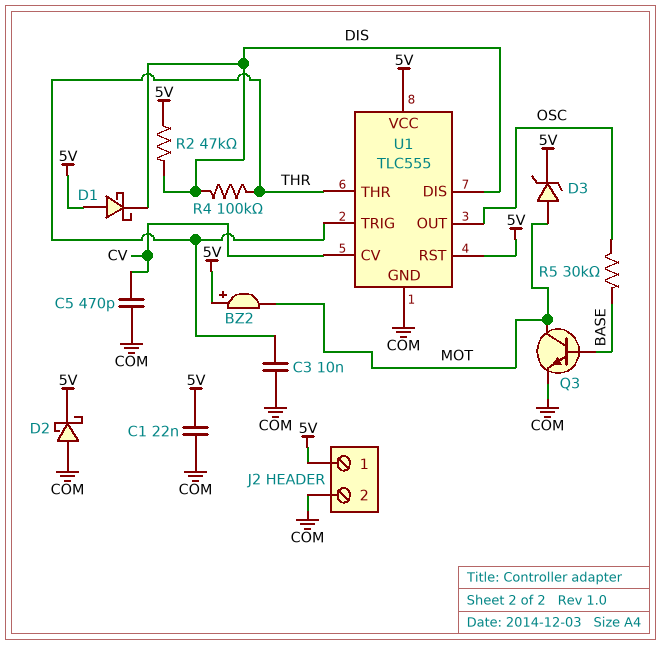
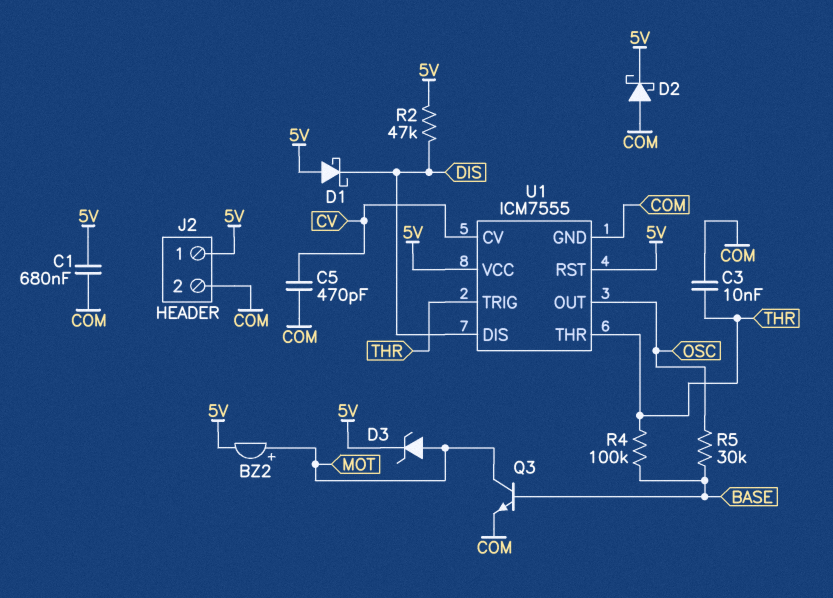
BZ2: buzzer (plus 5V, minus MOT) -> buzzer (plus MOT, minus 5V)
C1: 22nF (5V, COM) -> 680nF (5V, COM)
R4: 100k (DIS, THR) -> 100k (BASE, THR)
U1: TLC555 -> ICM7555

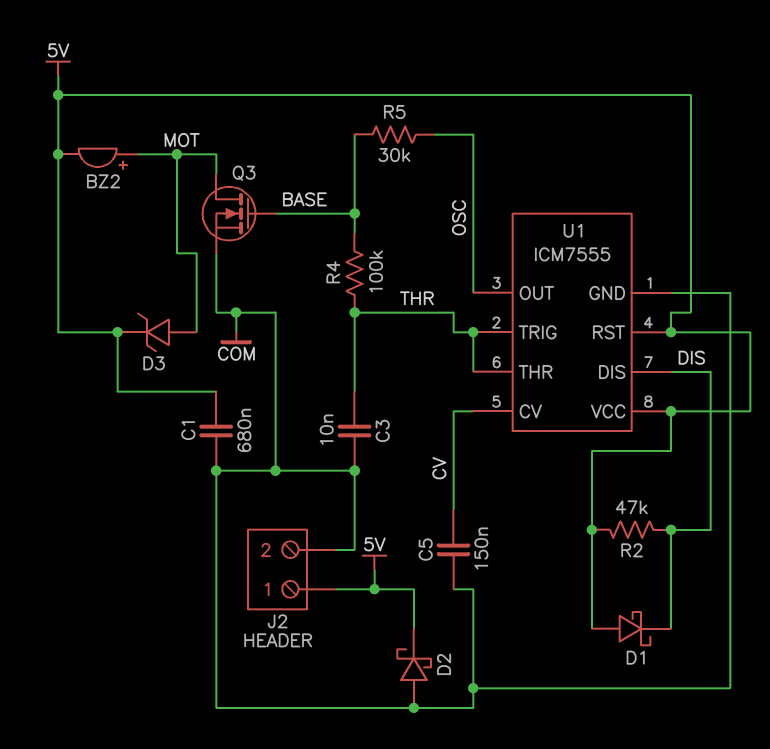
C5: 470pF (COM, CV) -> 150nF (COM, CV)
Q3: NPN (B BASE, C MOT, E COM) -> NMOS (G BASE, D MOT, S COM)

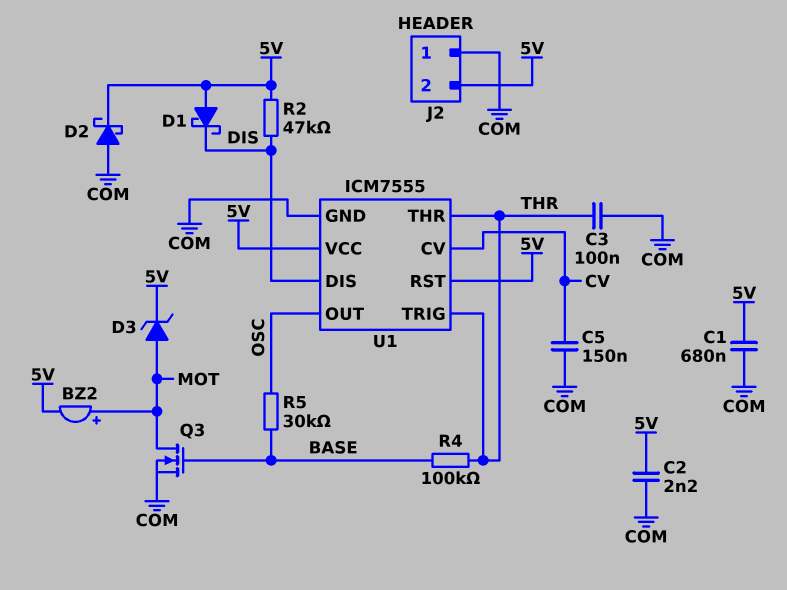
C2: none -> 2.2nF (5V, COM)
C3: 10nF (COM, THR) -> 100nF (COM, THR)
J2 pin 1: 5V -> COM
J2 pin 2: COM -> 5V

